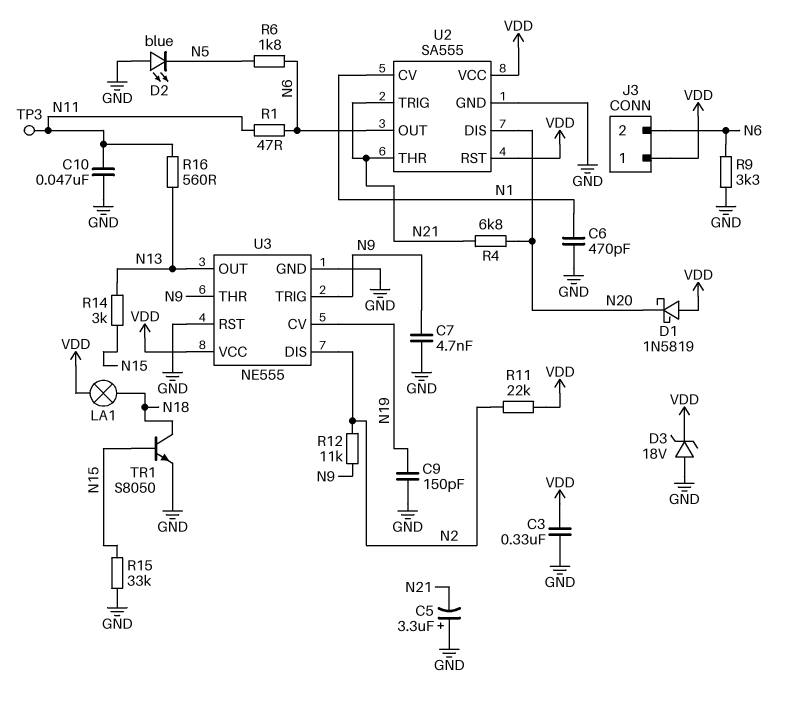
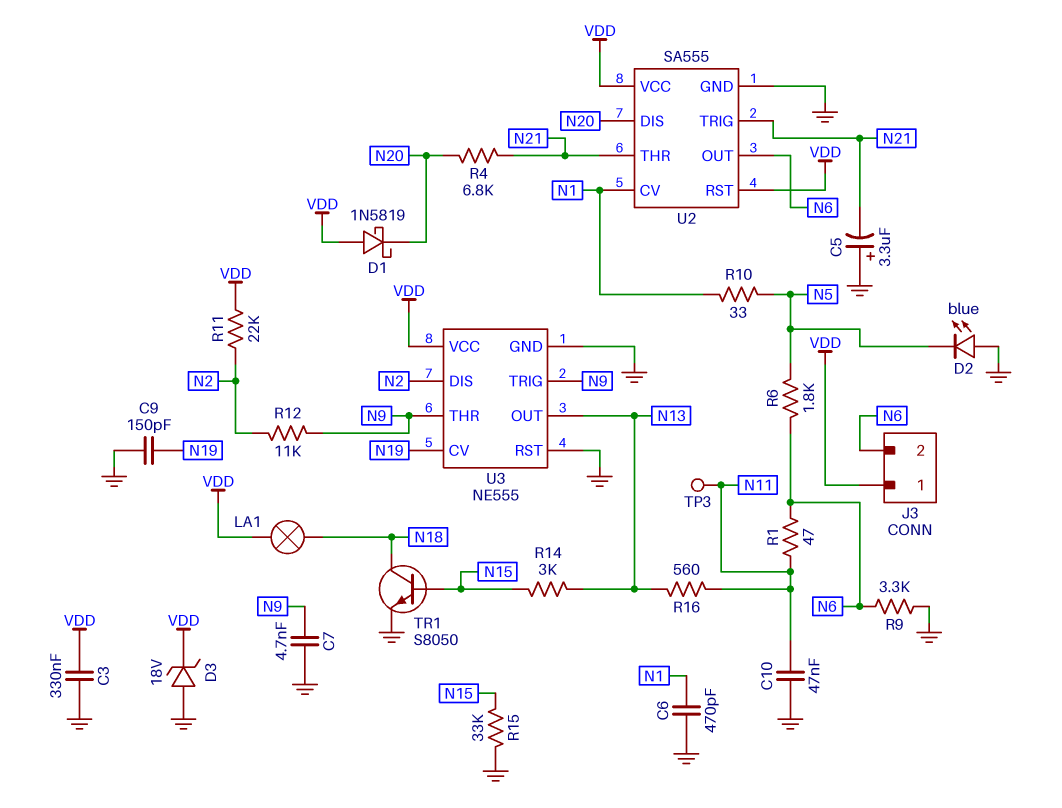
R10: none -> 33 (N1, N5)

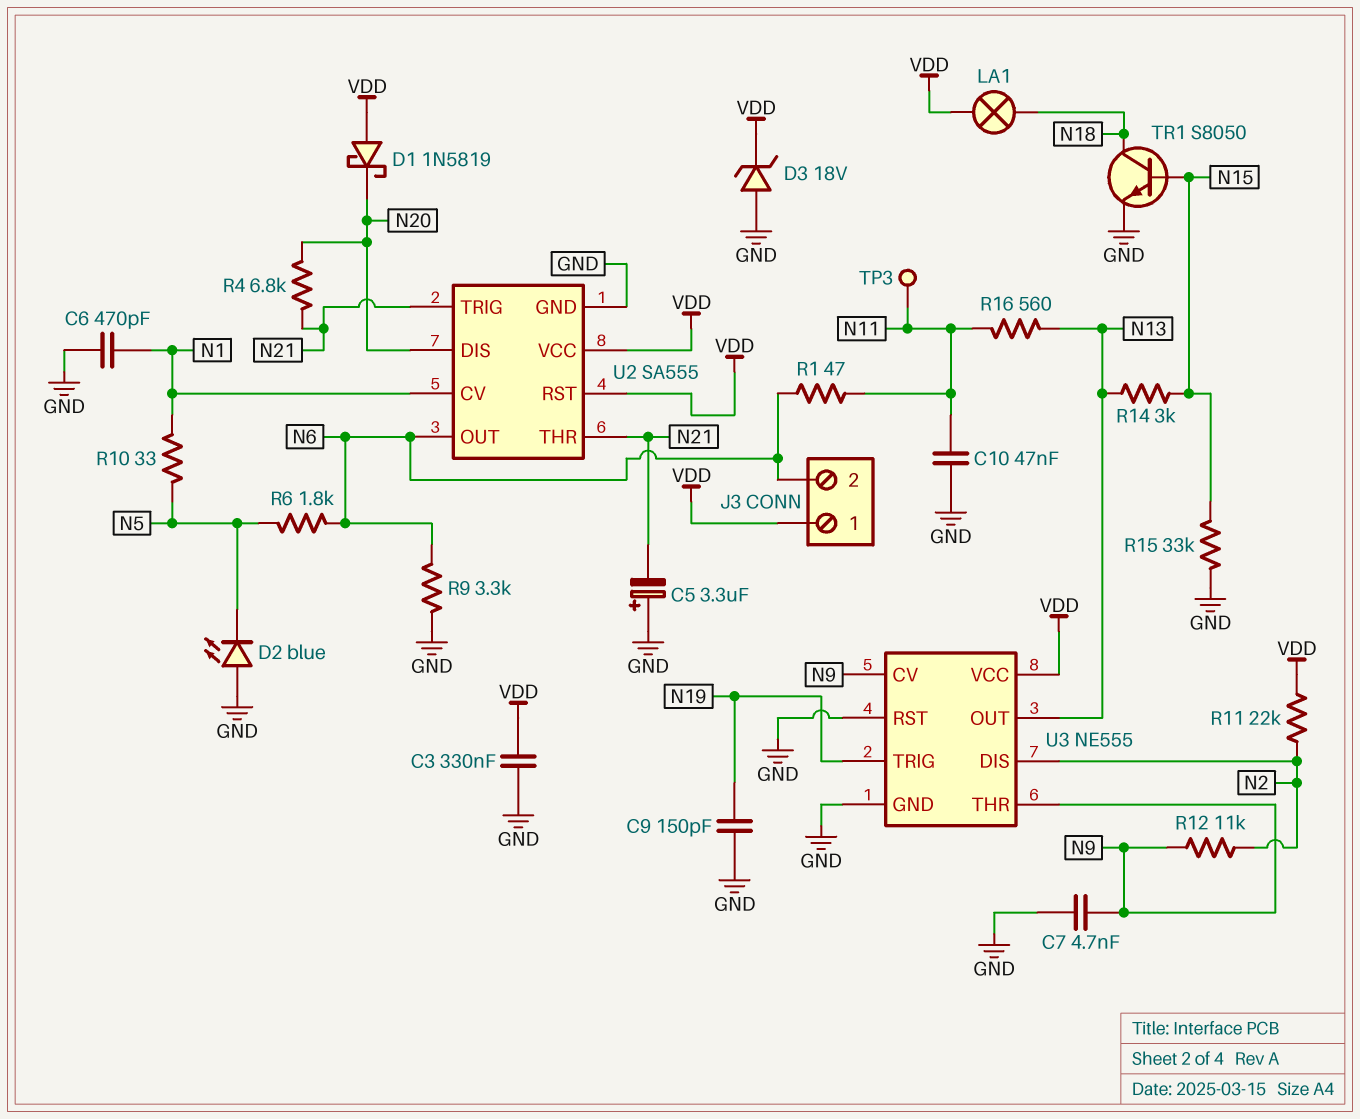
U3 pin CV: N19 -> N9
U3 pin TRIG: N9 -> N19

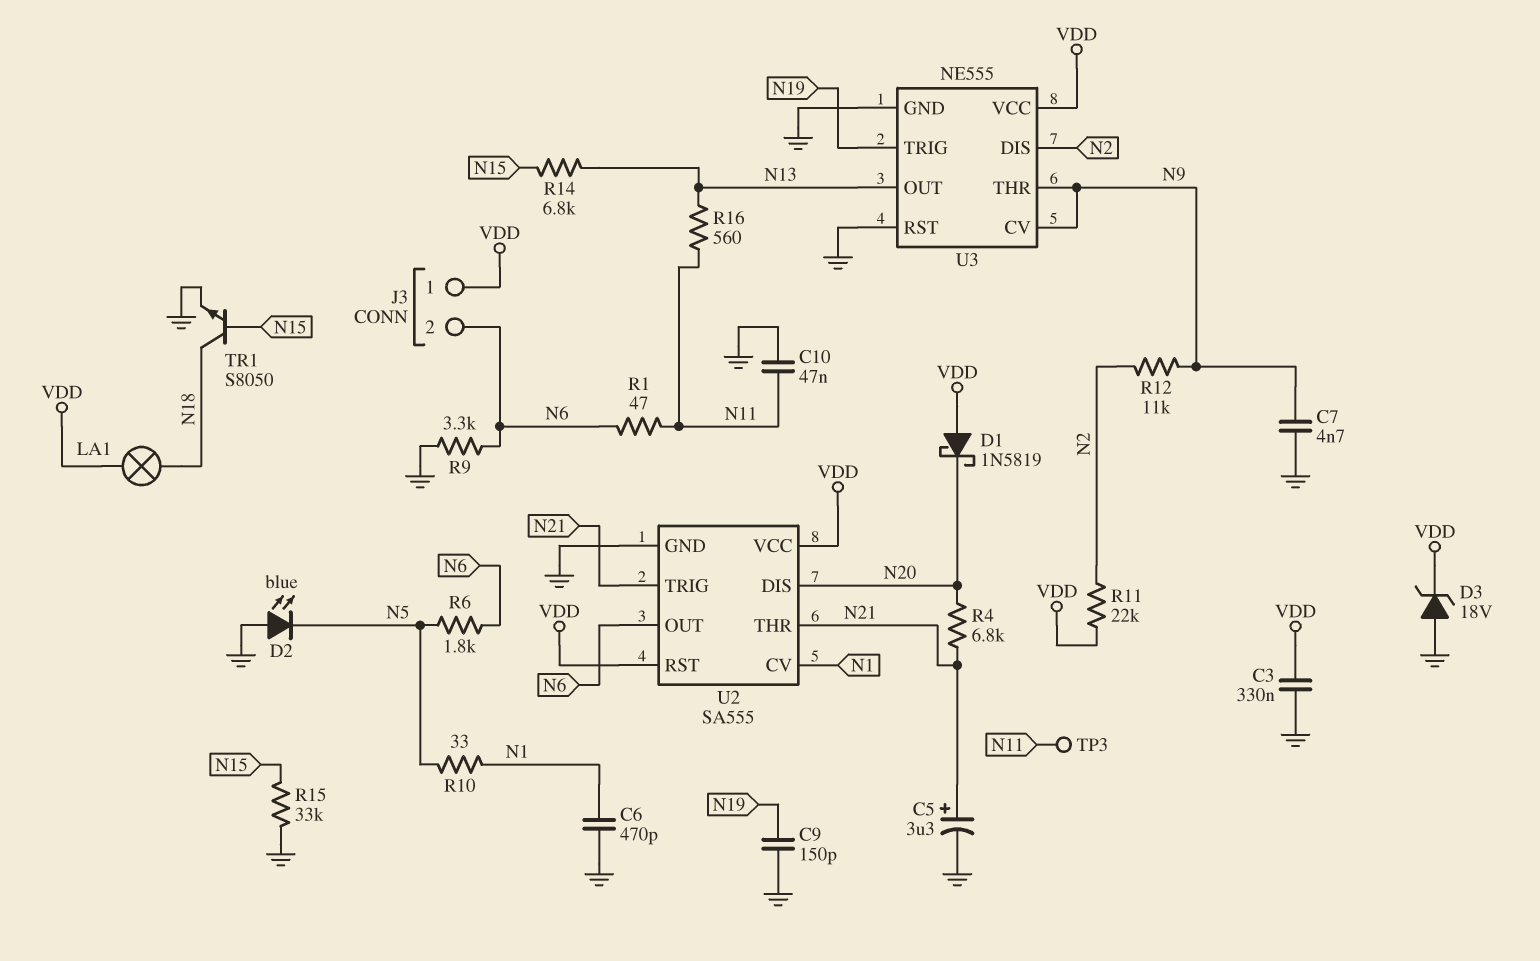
C5: 3.3uF (plus GND, minus N21) -> 3.3uF (plus N21, minus GND)
R14: 3k (N13, N15) -> 6.8k (N13, N15)

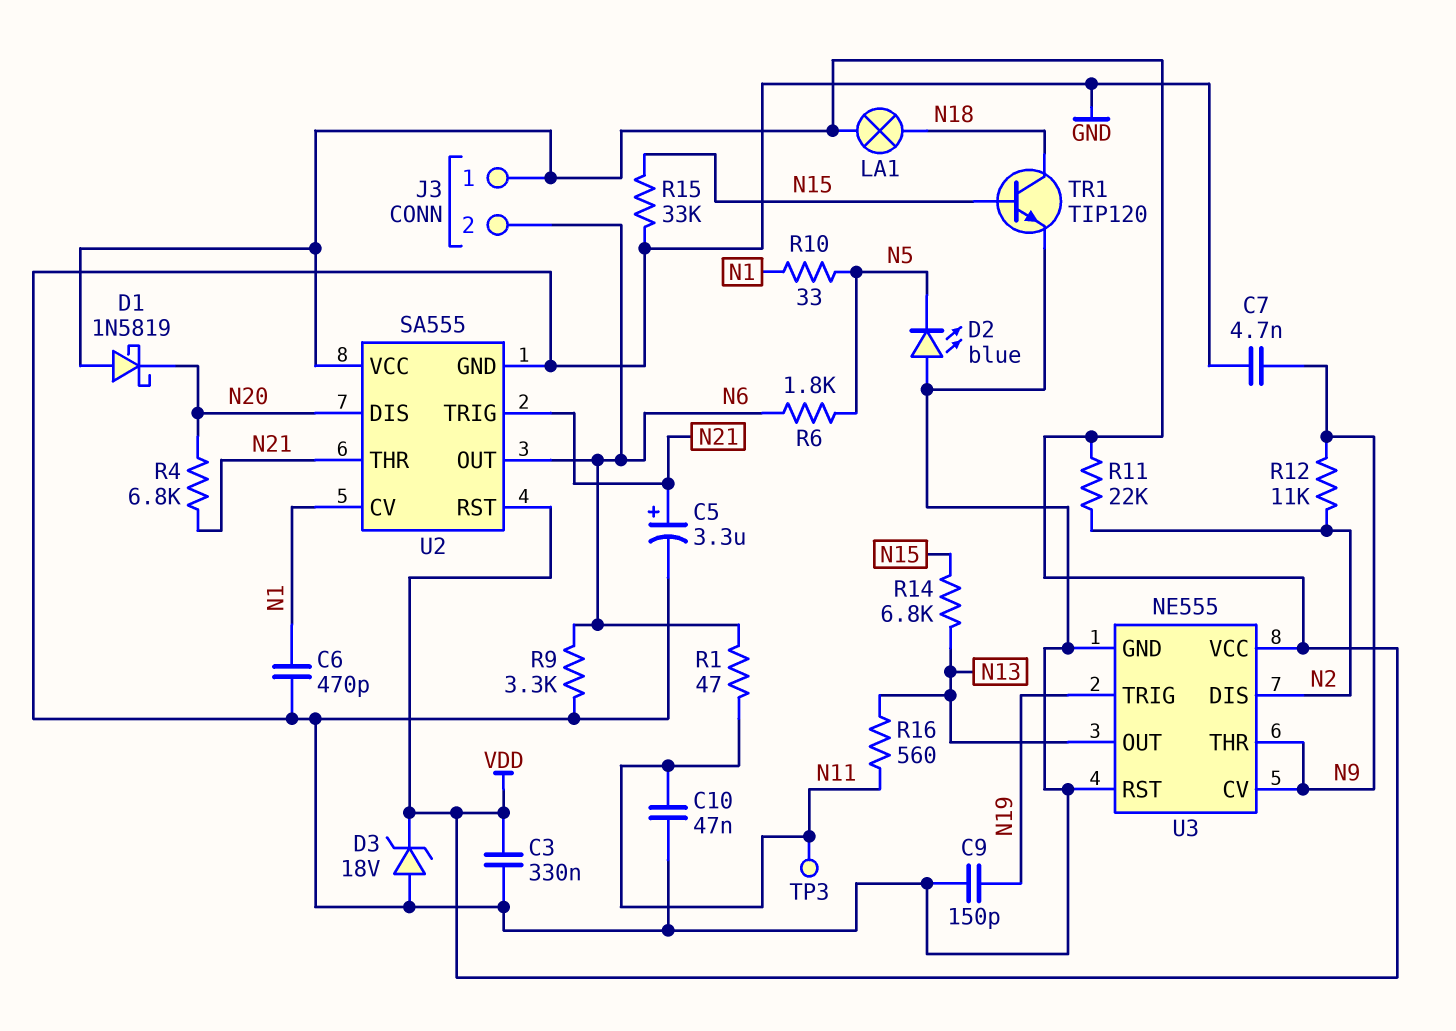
TR1: NPN S8050 (B N15, C N18, E GND) -> NPN TIP120 (B N15, C N18, E GND)

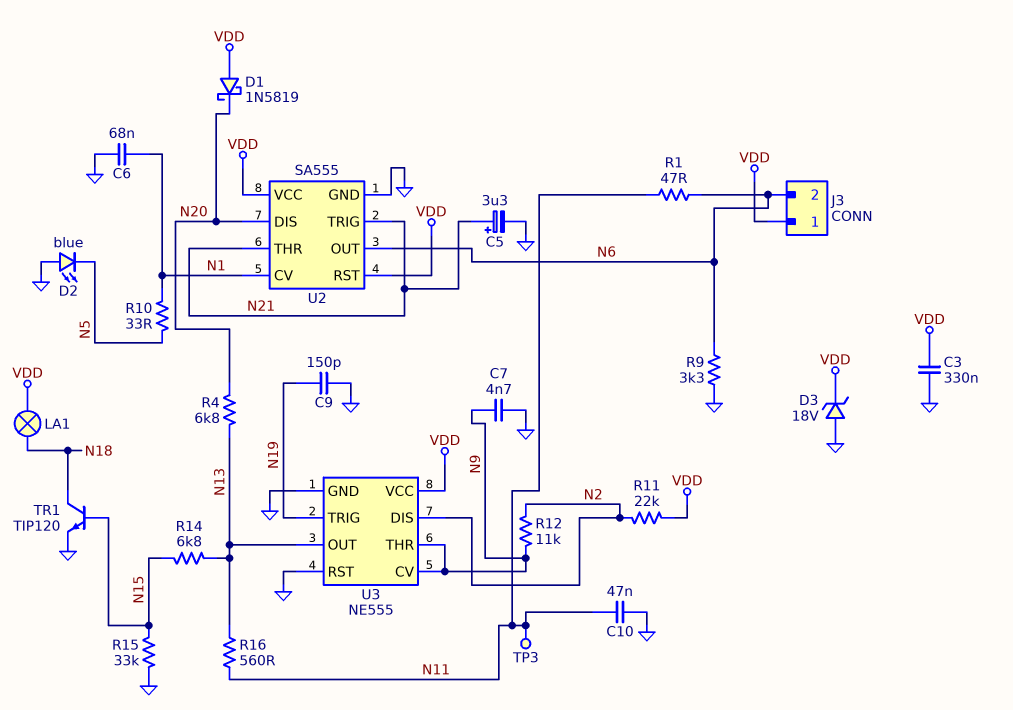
C6: 470pF (GND, N1) -> 68nF (GND, N1)
R4: 6.8k (N20, N21) -> 6.8k (N13, N20)
R6: 1.8k (N5, N6) -> none

